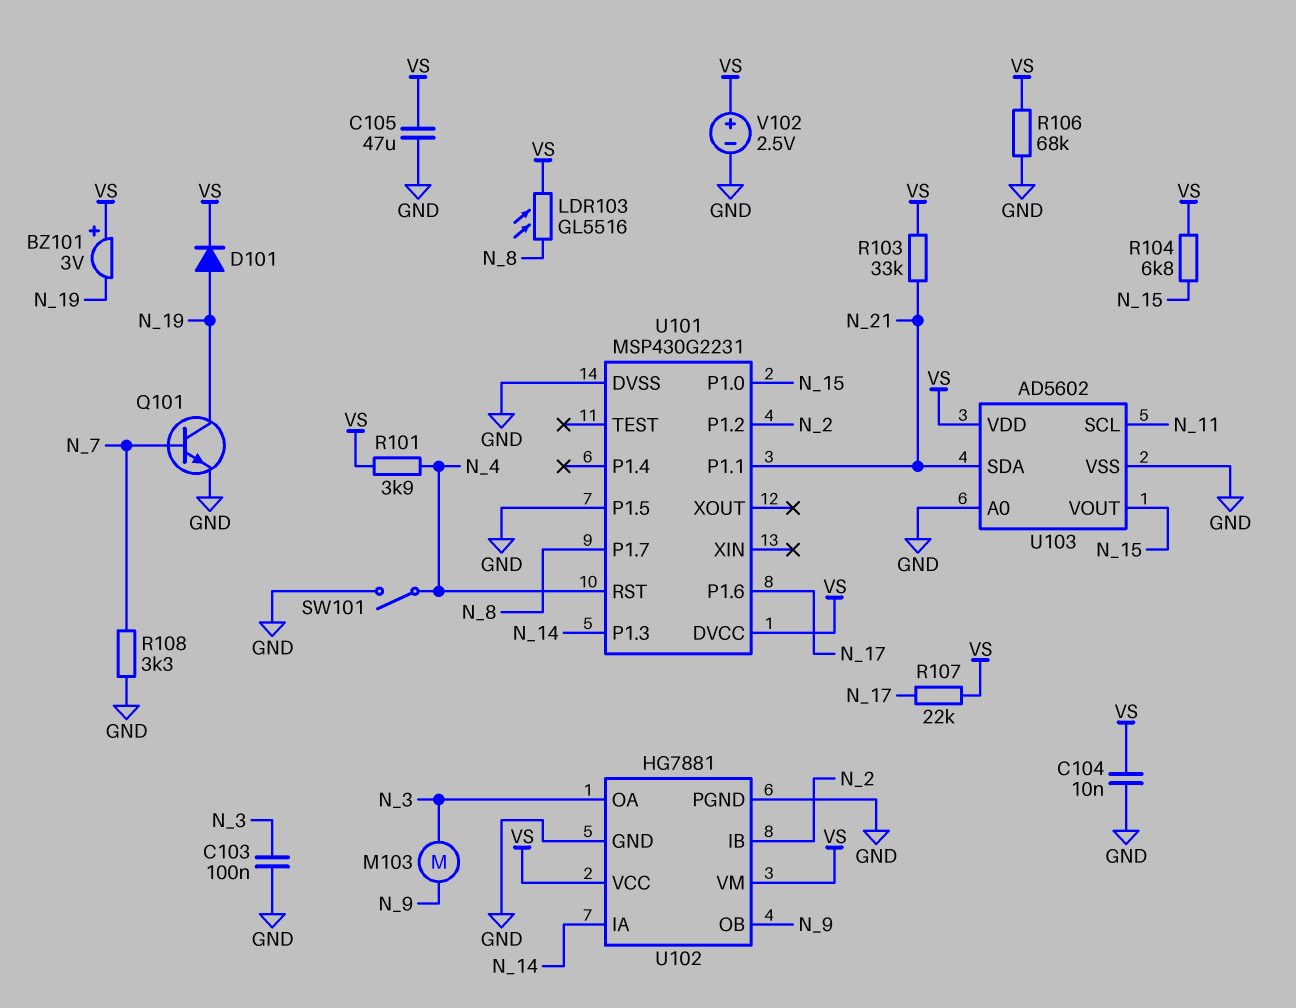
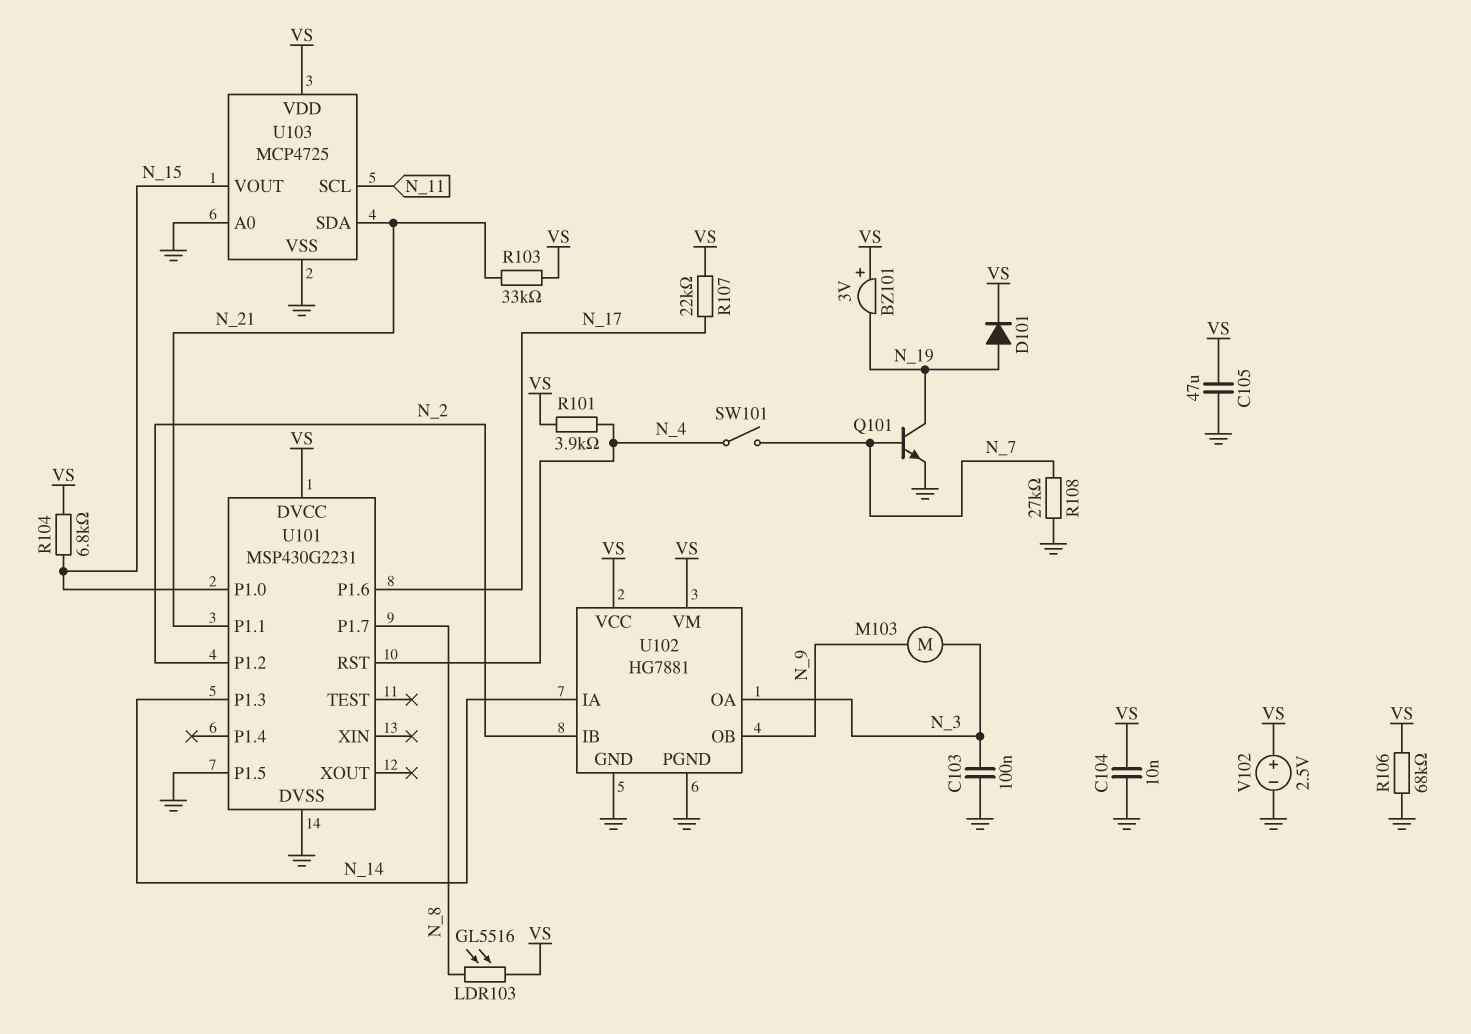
R108: 3.3k (GND, N_7) -> 27k (GND, N_7)
SW101: switch (GND, N_4) -> switch (N_4, N_7)
U103: AD5602 -> MCP4725

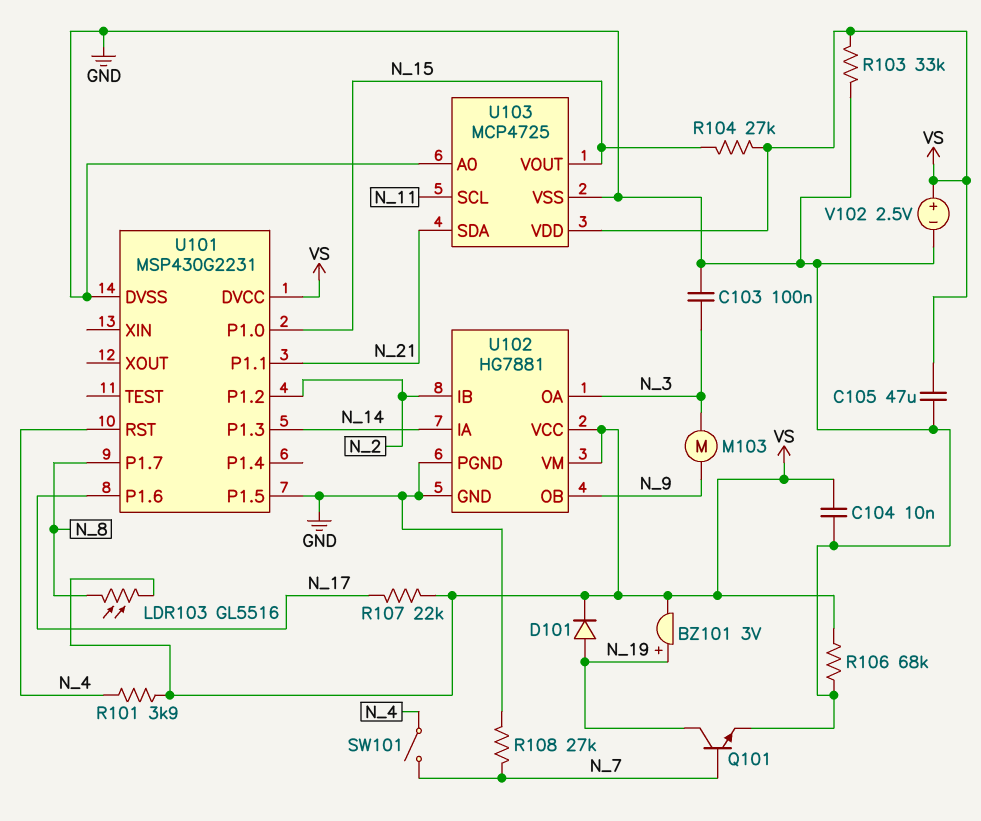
BZ101: buzzer 3V (plus VS, minus N_19) -> buzzer 3V (plus N_19, minus VS)
R103: 33k (N_21, VS) -> 33k (GND, VS)
R104: 6.8k (N_15, VS) -> 27k (N_15, VS)

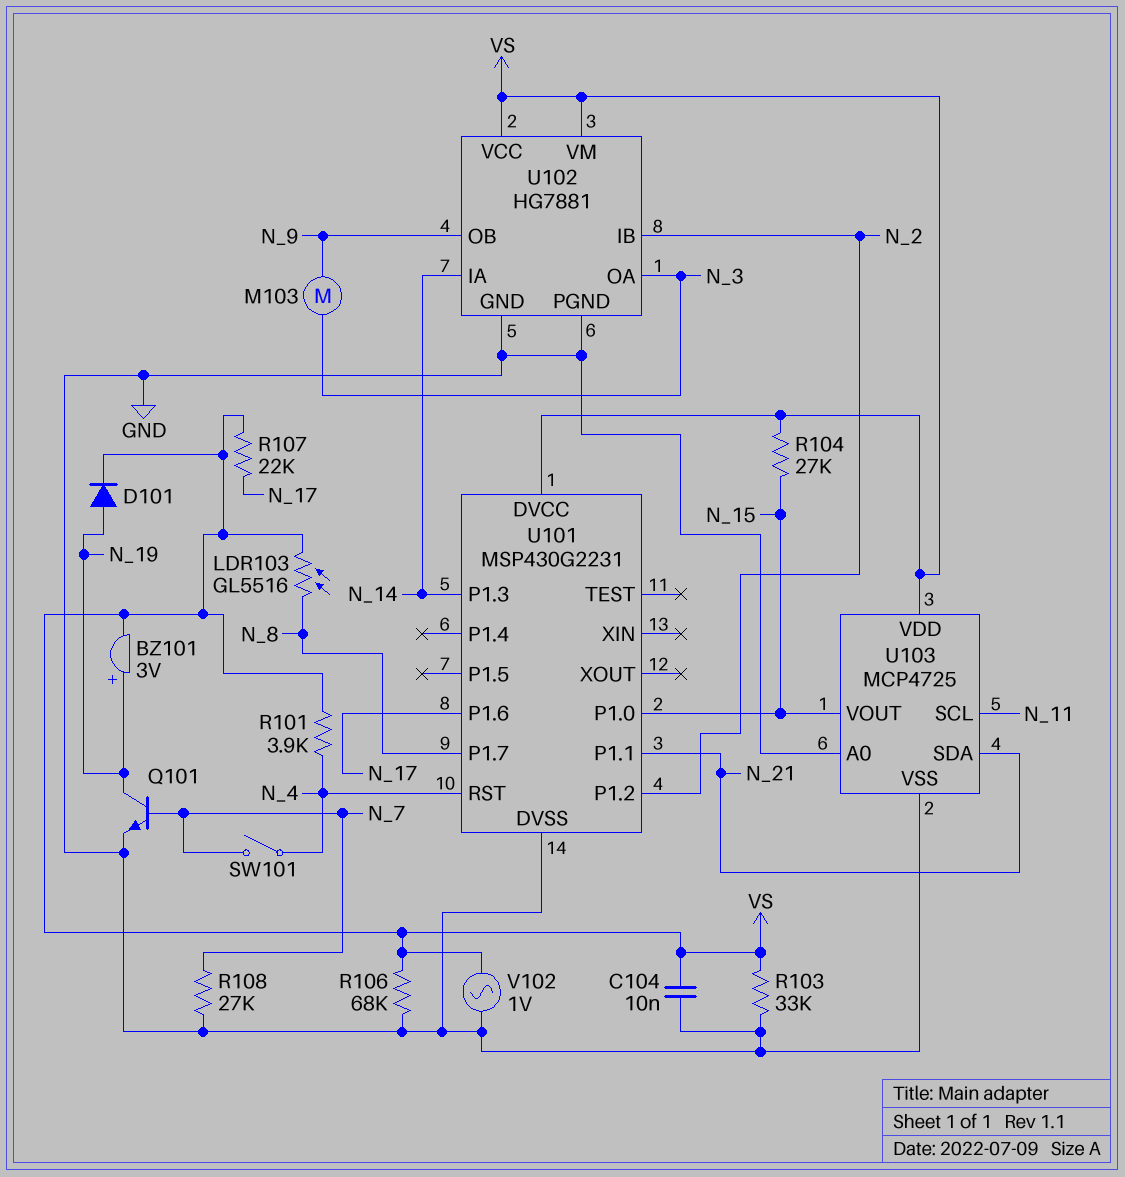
C103: 100nF (GND, N_3) -> none
C105: 47uF (GND, VS) -> none
U101 pin P1.5: GND -> none
V102: 2.5V (plus VS, minus GND) -> AC 1V (GND, VS)

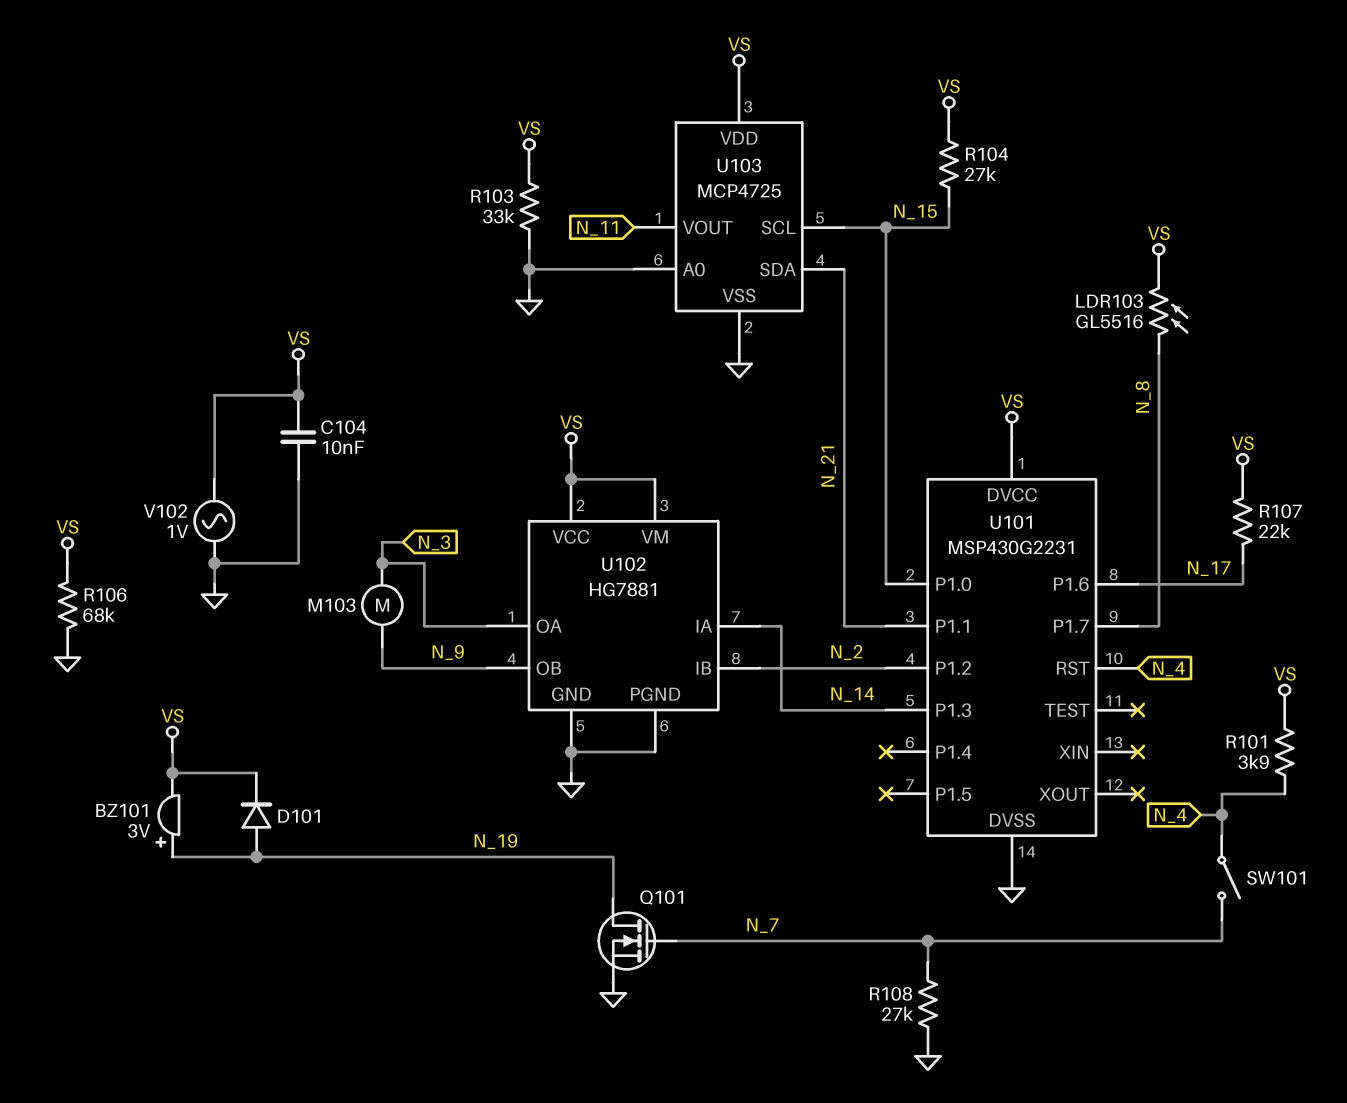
Q101: NPN (B N_7, C N_19, E GND) -> NMOS (G N_7, D N_19, S GND)
U103 pin SCL: N_11 -> N_15
U103 pin VOUT: N_15 -> N_11

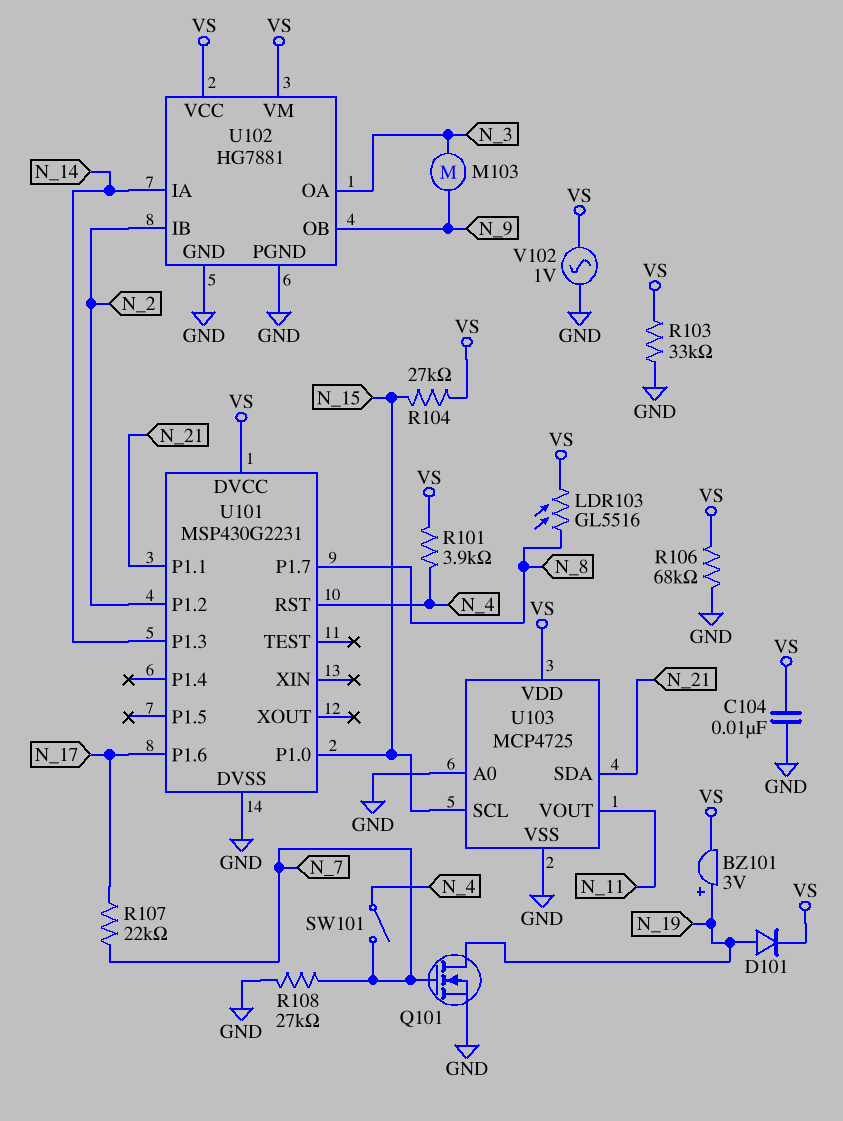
R107: 22k (N_17, VS) -> 22k (N_7, N_17)

